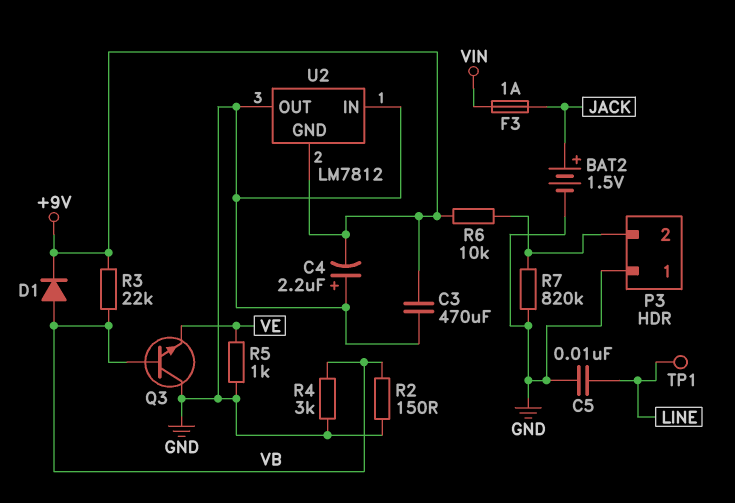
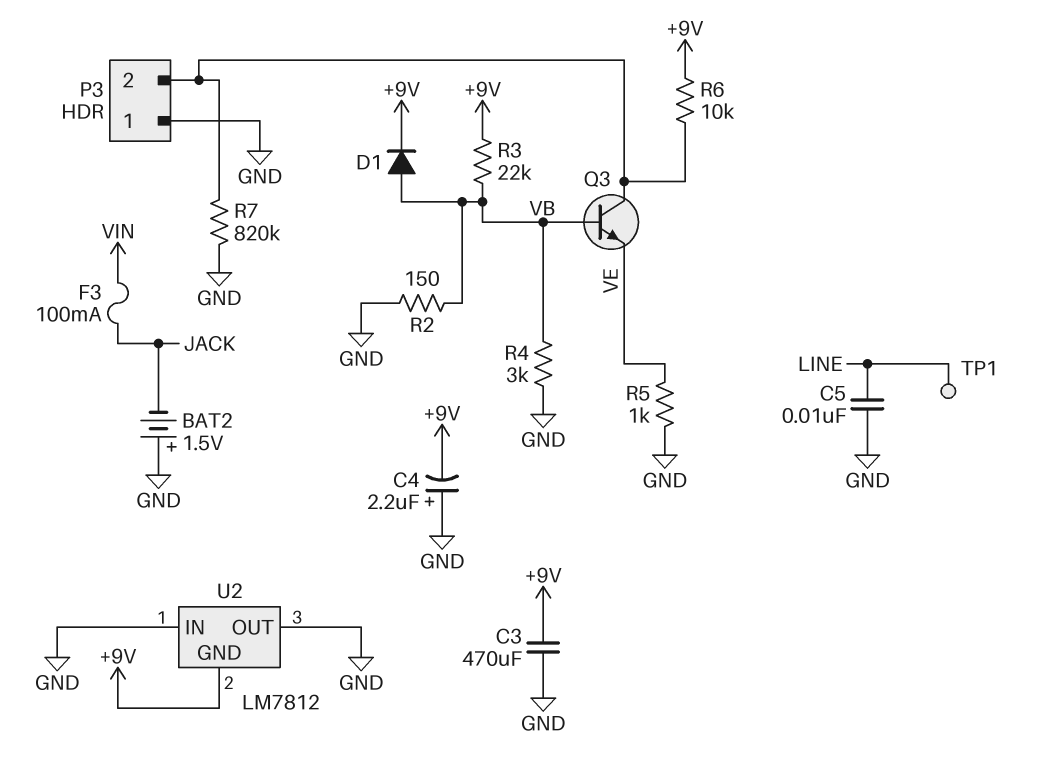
BAT2: 1.5V (plus JACK, minus GND) -> 1.5V (plus GND, minus JACK)
F3: 1A (JACK, VIN) -> 100mA (JACK, VIN)
Q3: NPN (B VB, C GND, E VE) -> NPN (B VB, C P3/2, E VE)

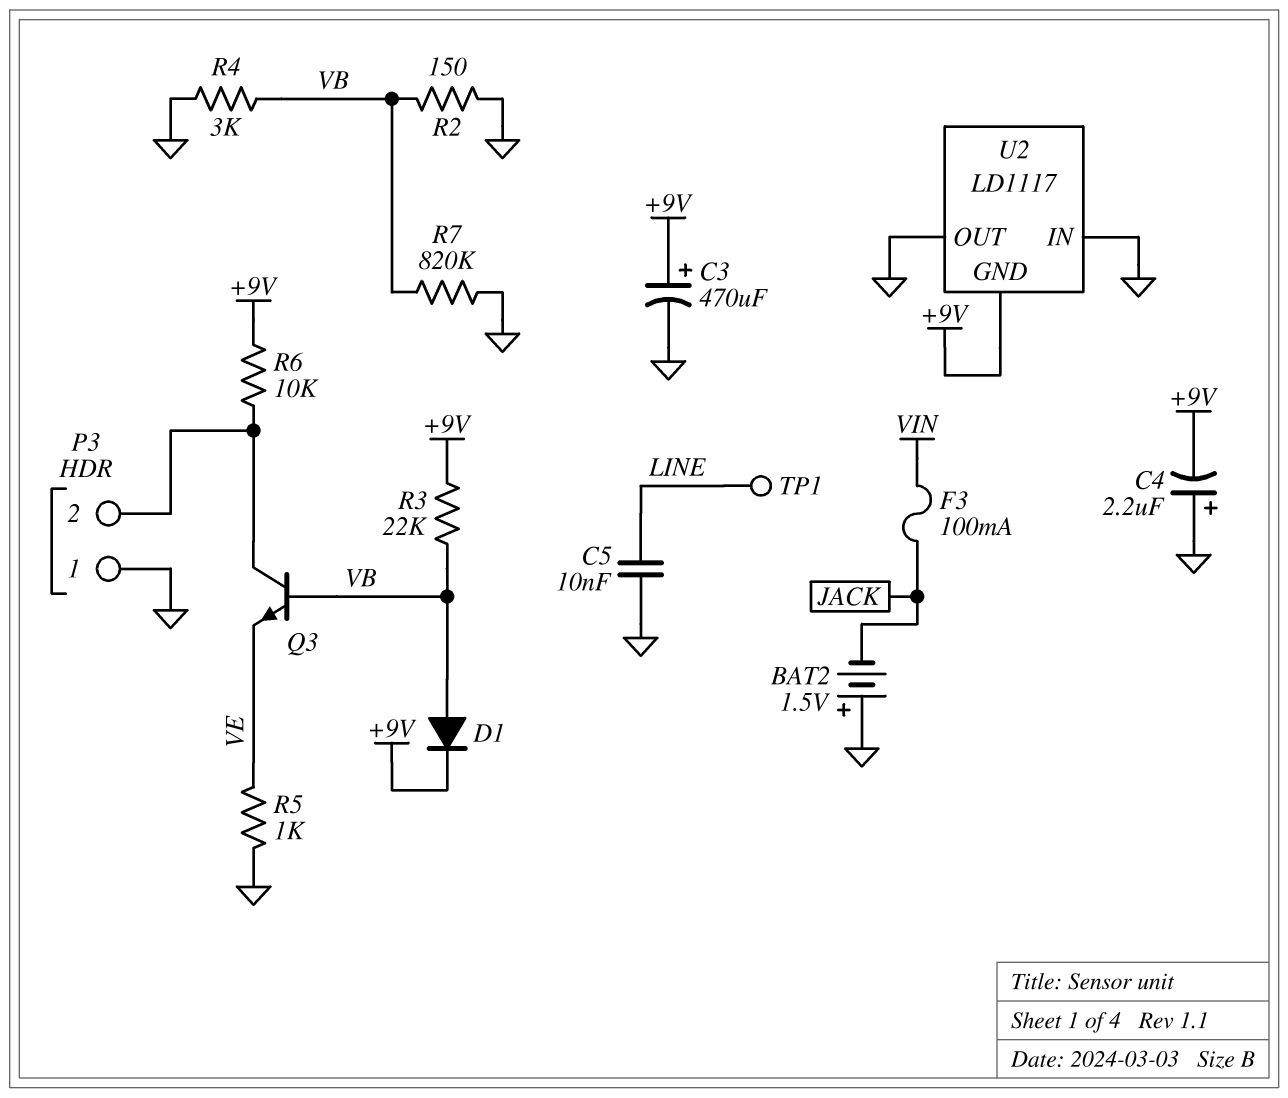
C3: 470uF (+9V, GND) -> 470uF (plus +9V, minus GND)
R7: 820k (GND, P3/2) -> 820k (GND, VB)
U2: LM7812 -> LD1117

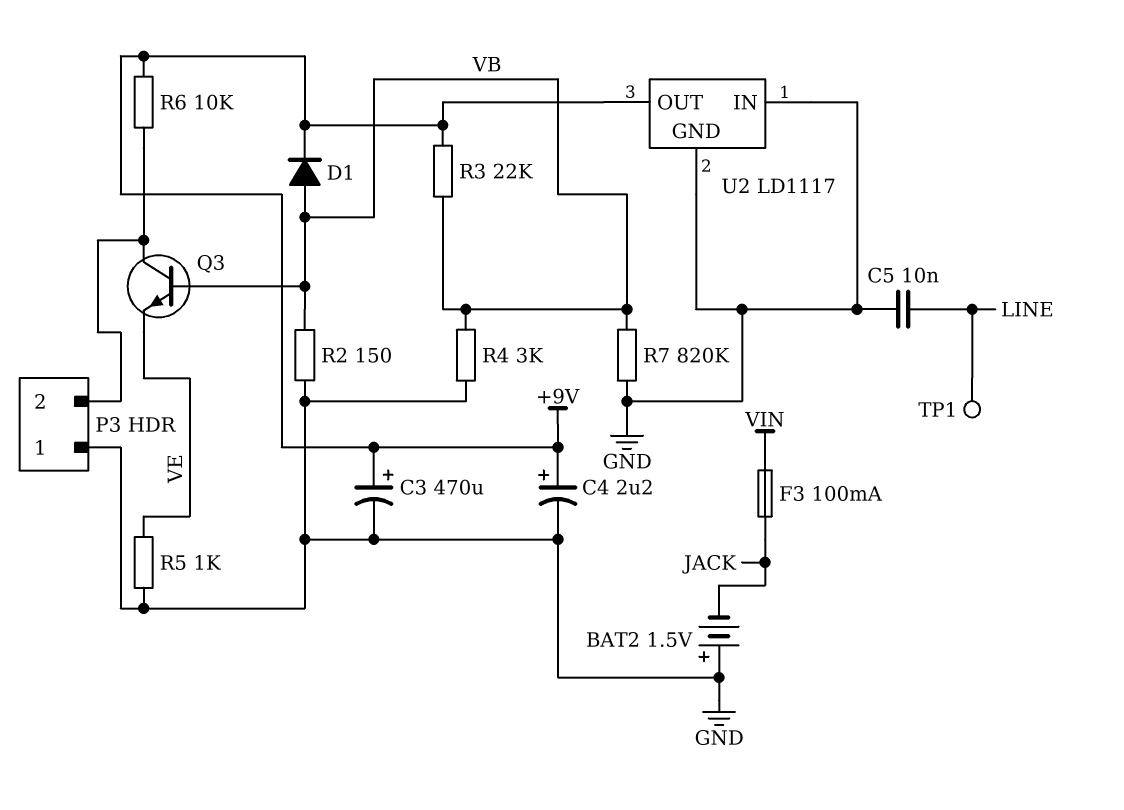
C4: 2.2uF (plus GND, minus +9V) -> 2.2uF (plus +9V, minus GND)
U2 pin GND: +9V -> GND
U2 pin OUT: GND -> +9V

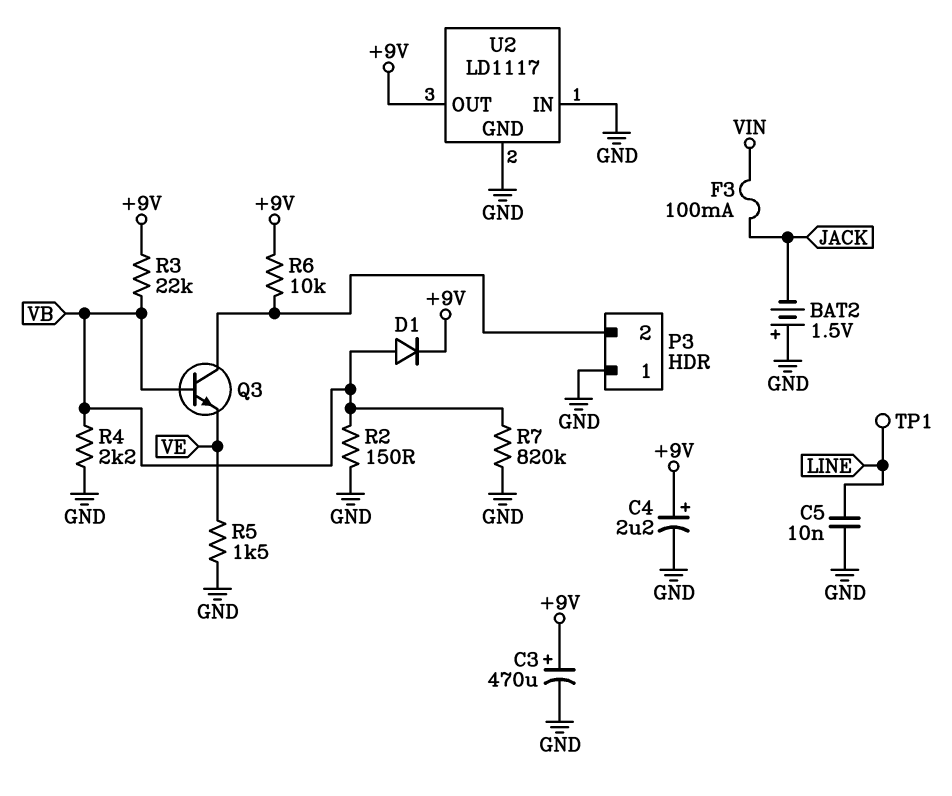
R4: 3k (GND, VB) -> 2.2k (GND, VB)
R5: 1k (GND, VE) -> 1.5k (GND, VE)

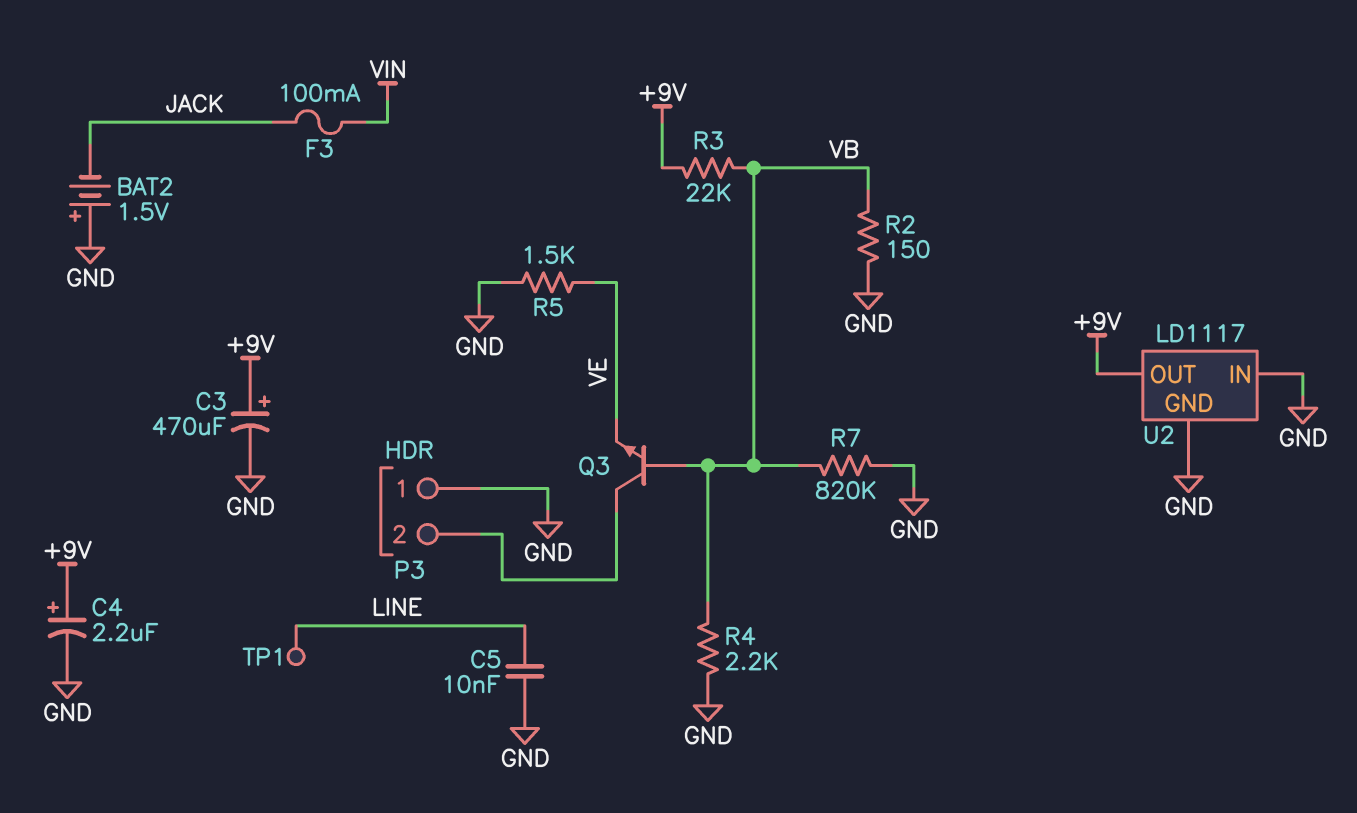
D1: diode (A VB, K +9V) -> none
R6: 10k (+9V, P3/2) -> none

